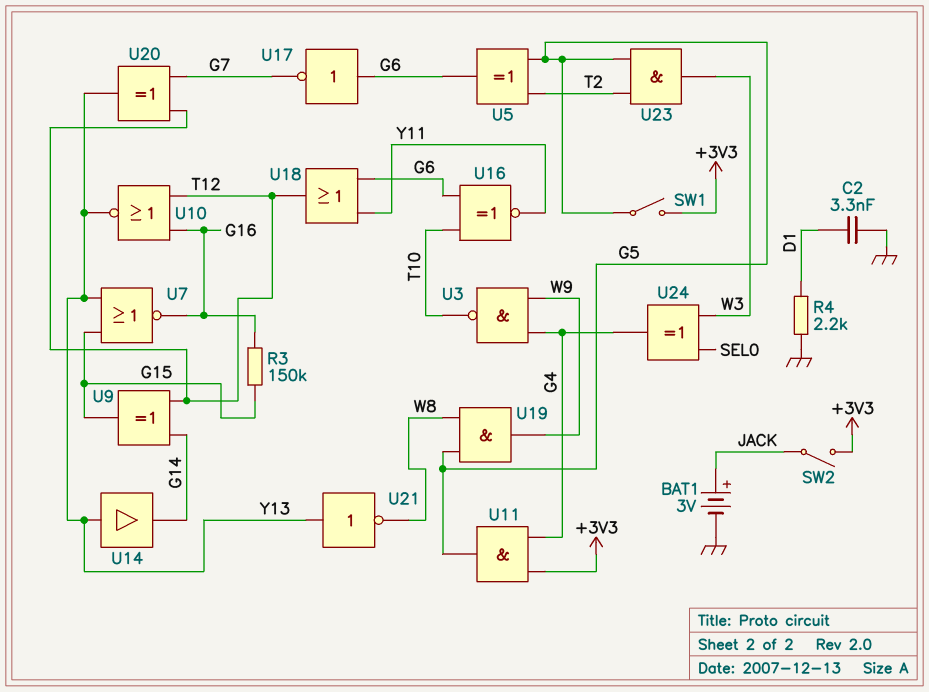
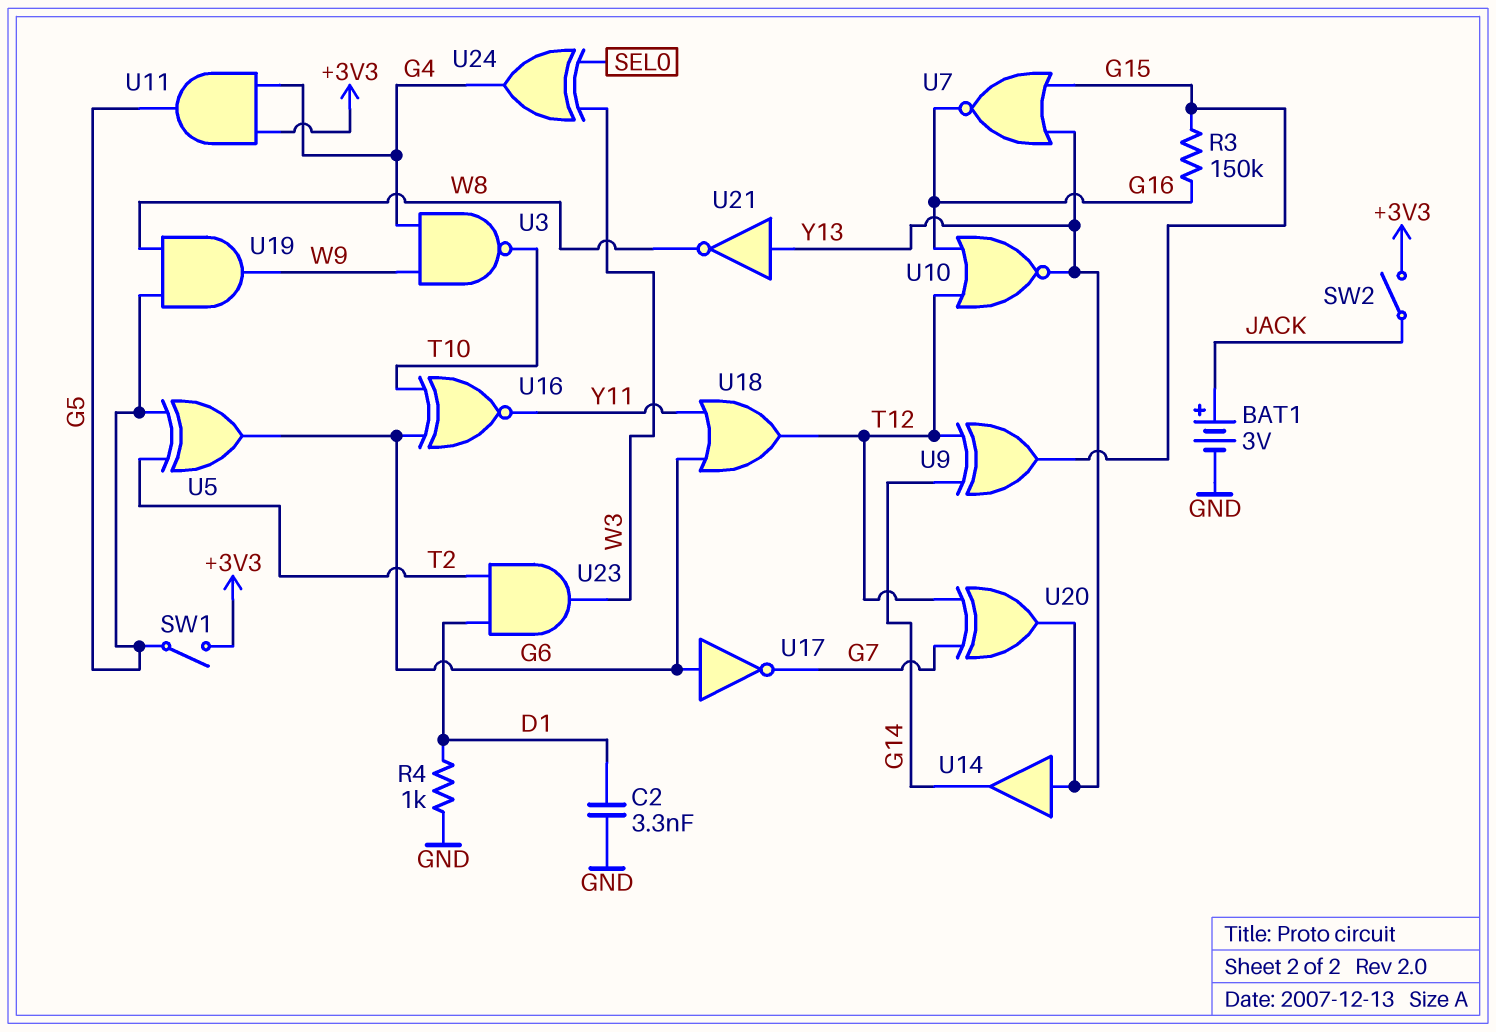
R4: 2.2k (D1, GND) -> 1k (D1, GND)
U23: AND (in G5, in T2, out W3) -> AND (in D1, in T2, out W3)

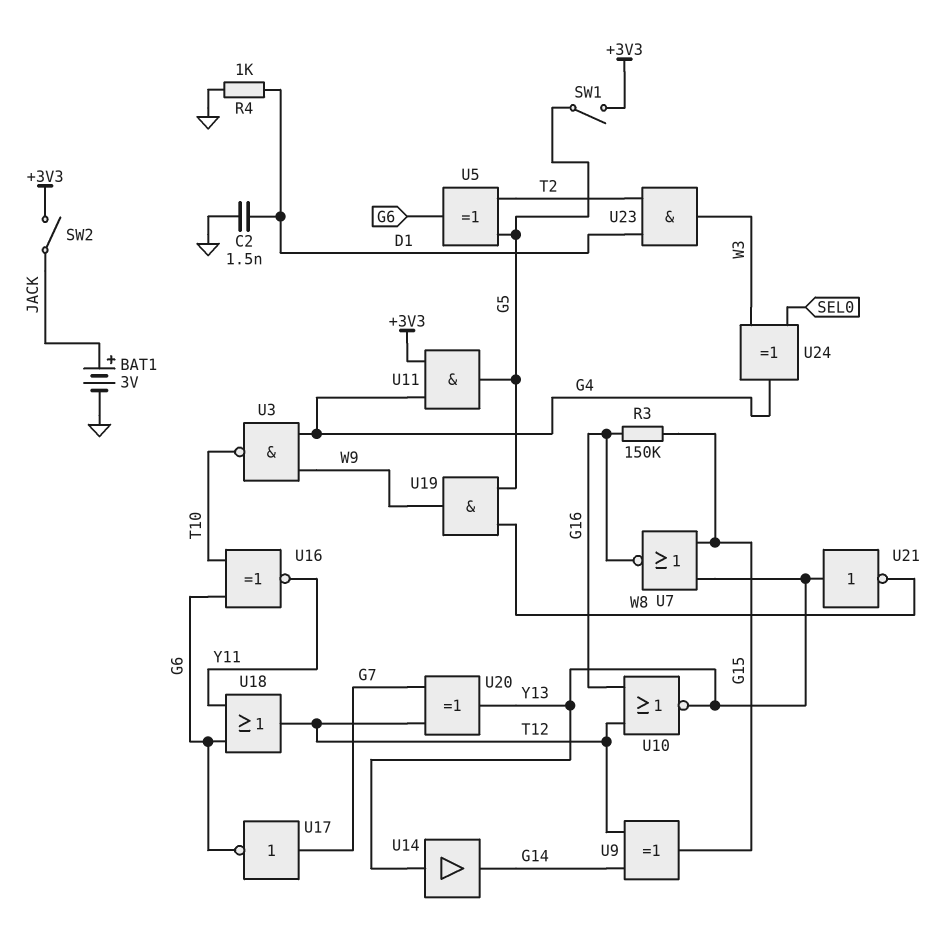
C2: 3.3nF (D1, GND) -> 1.5nF (D1, GND)
U17: NOT (in G6, out G7) -> NOT (in G7, out G6)

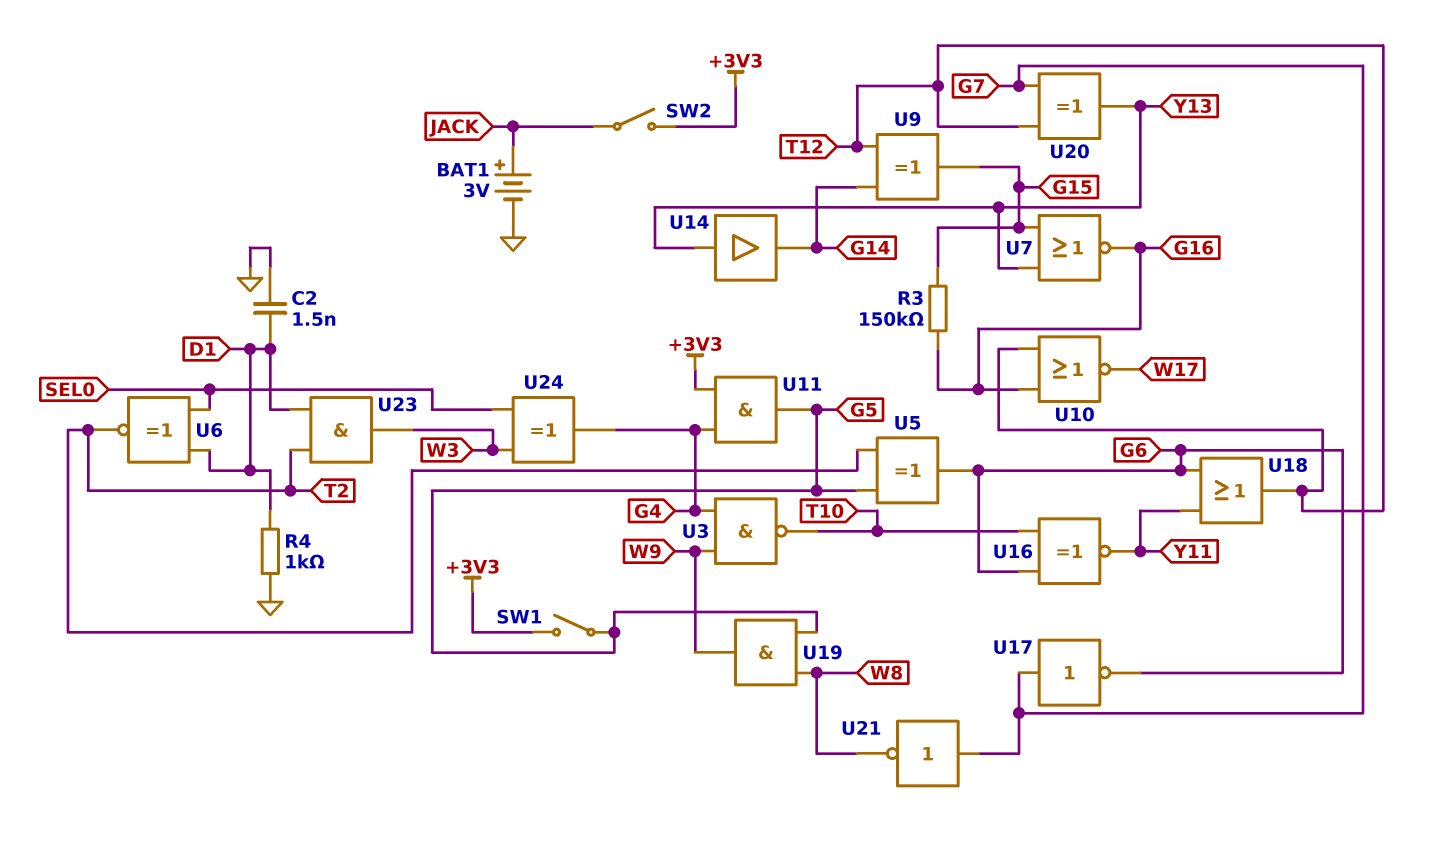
U6: none -> XNOR (in D1, in SEL0, out T2)
U10: NOR (in G16, in T12, out Y13) -> NOR (in G16, in T12, out W17)
U21: NOT (in Y13, out W8) -> NOT (in G7, out W8)

